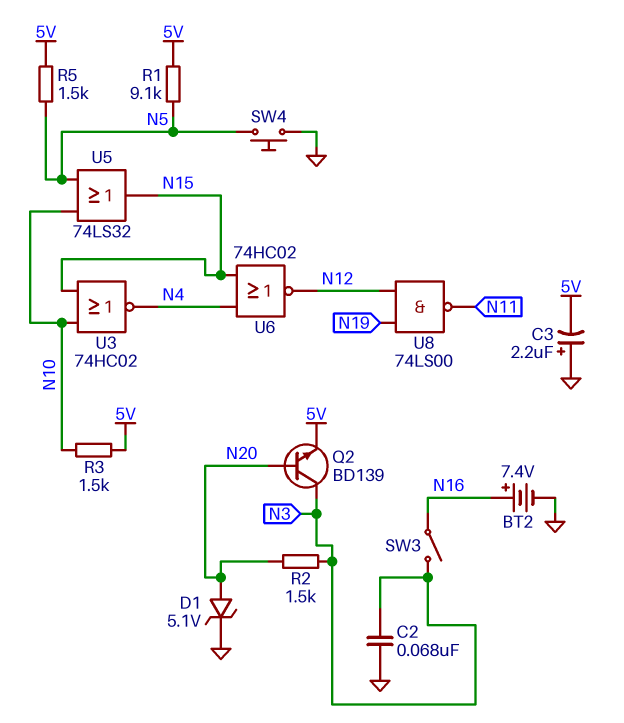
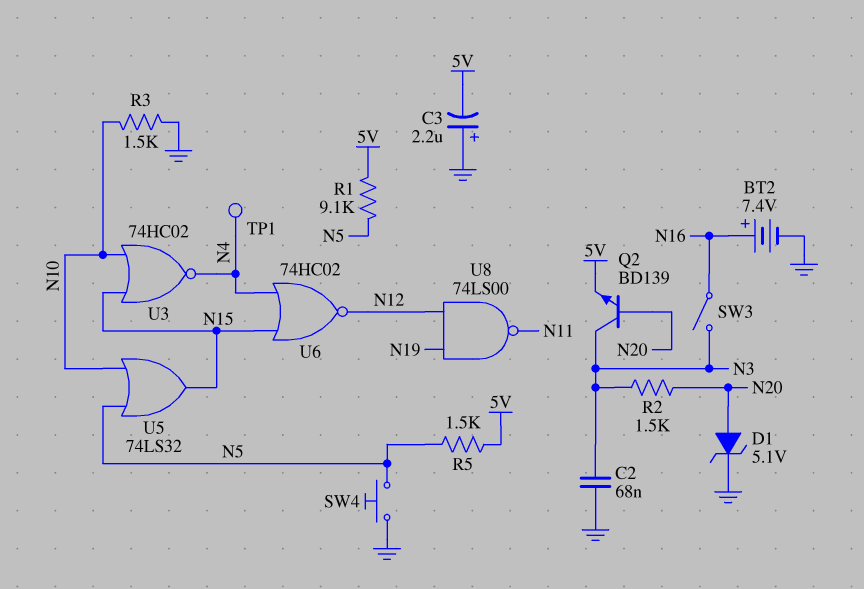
R3: 1.5k (5V, N10) -> 1.5k (GND, N10)
TP1: none -> test point (N4)

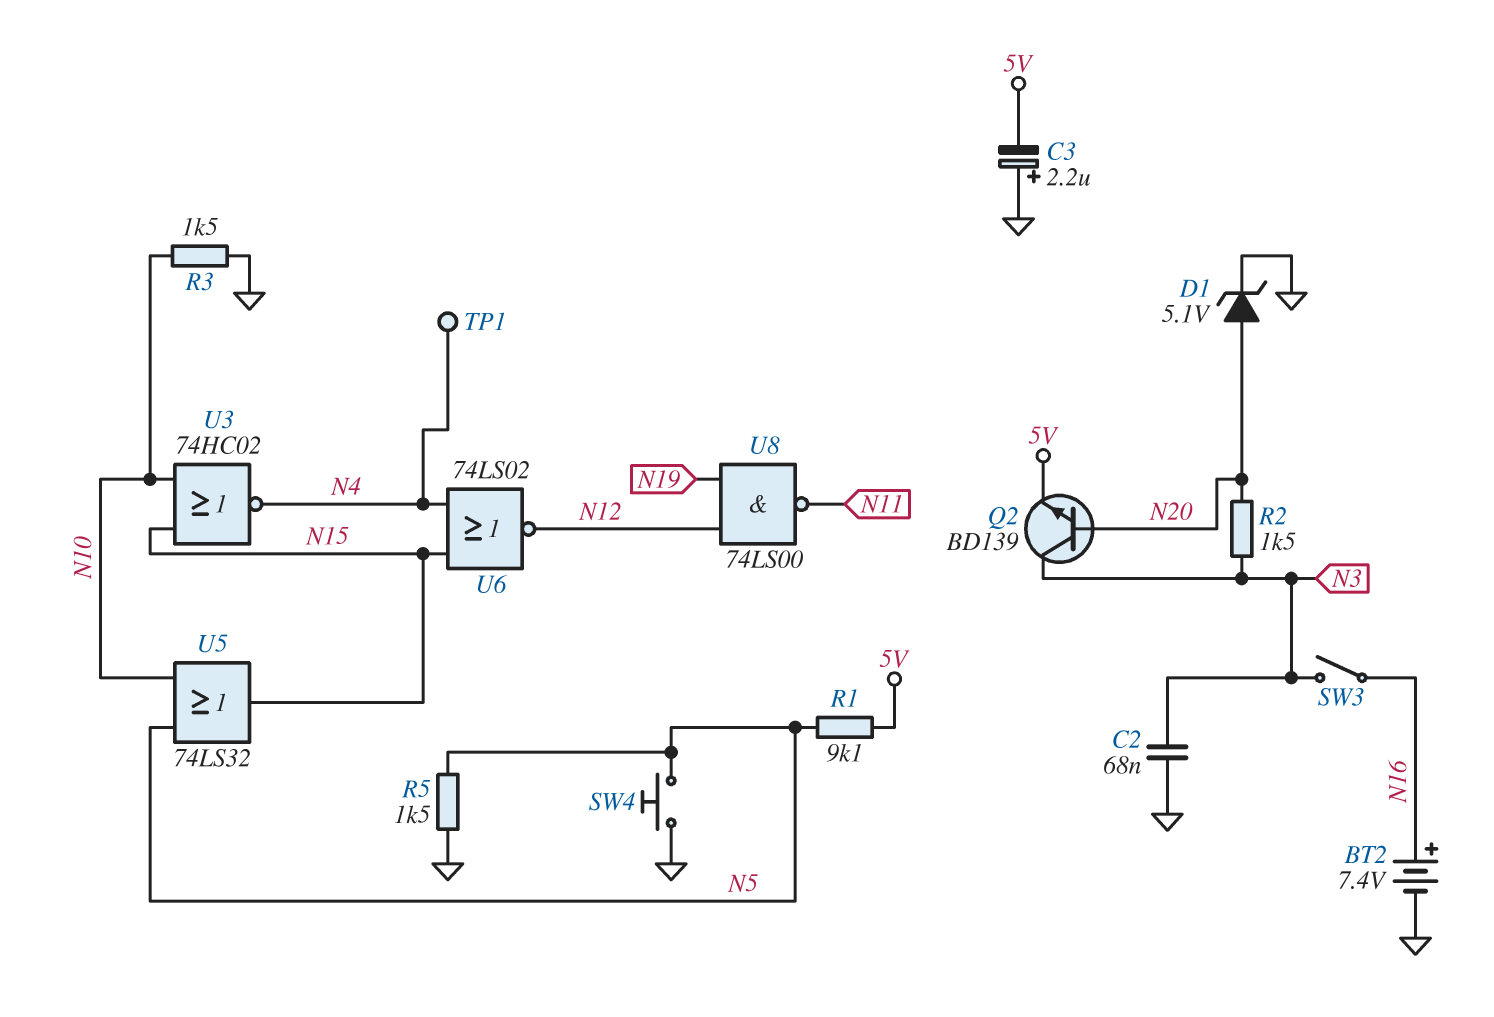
R5: 1.5k (5V, N5) -> 1.5k (GND, N5)
U6: NOR 74HC02 (in N4, in N15, out N12) -> NOR 74LS02 (in N4, in N15, out N12)

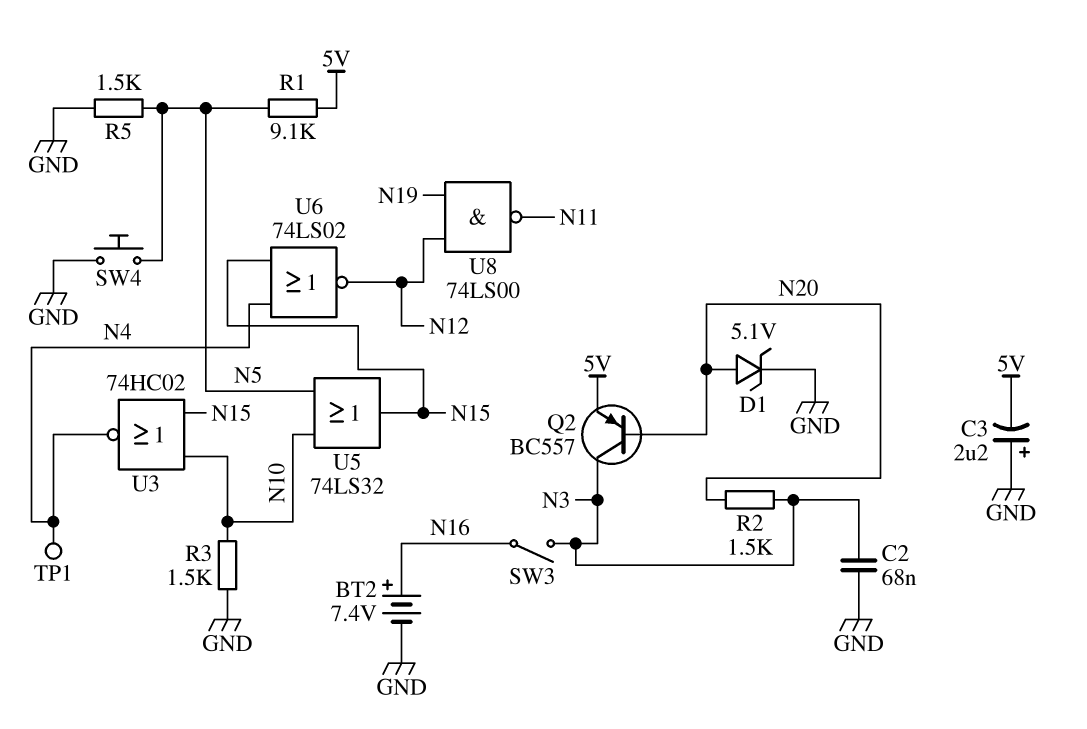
Q2: NPN BD139 (B N20, C N3, E 5V) -> PNP BC557 (B N20, C N3, E 5V)

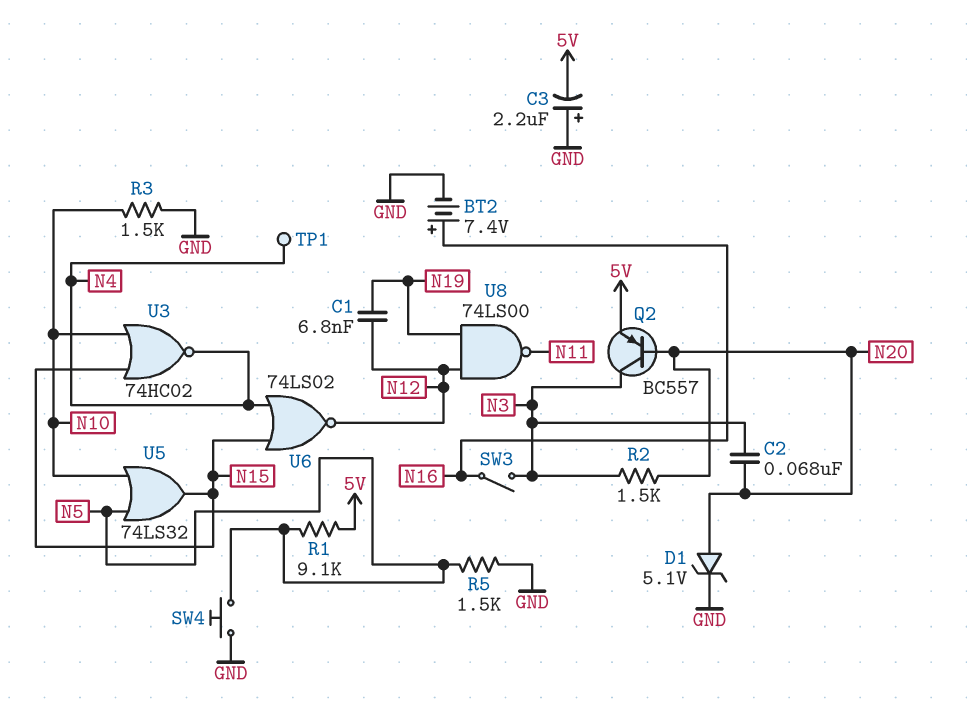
C1: none -> 6.8nF (N12, N19)
C2: 68nF (GND, N3) -> 68nF (N3, N20)

